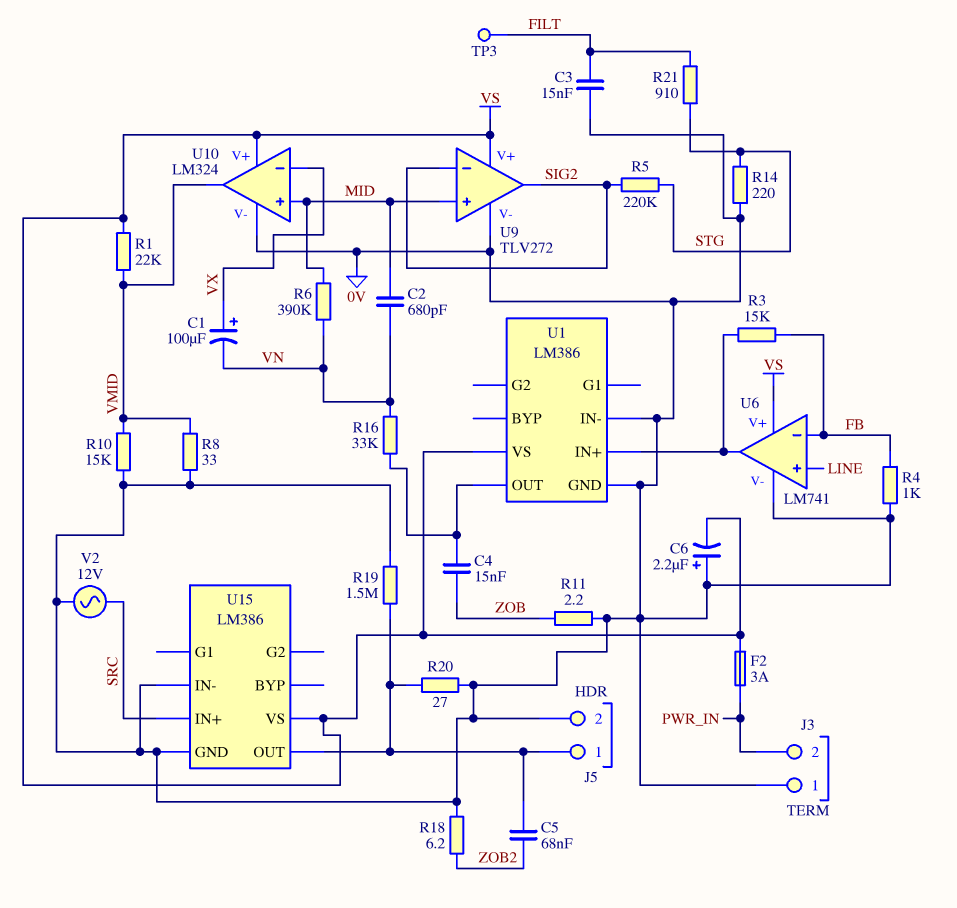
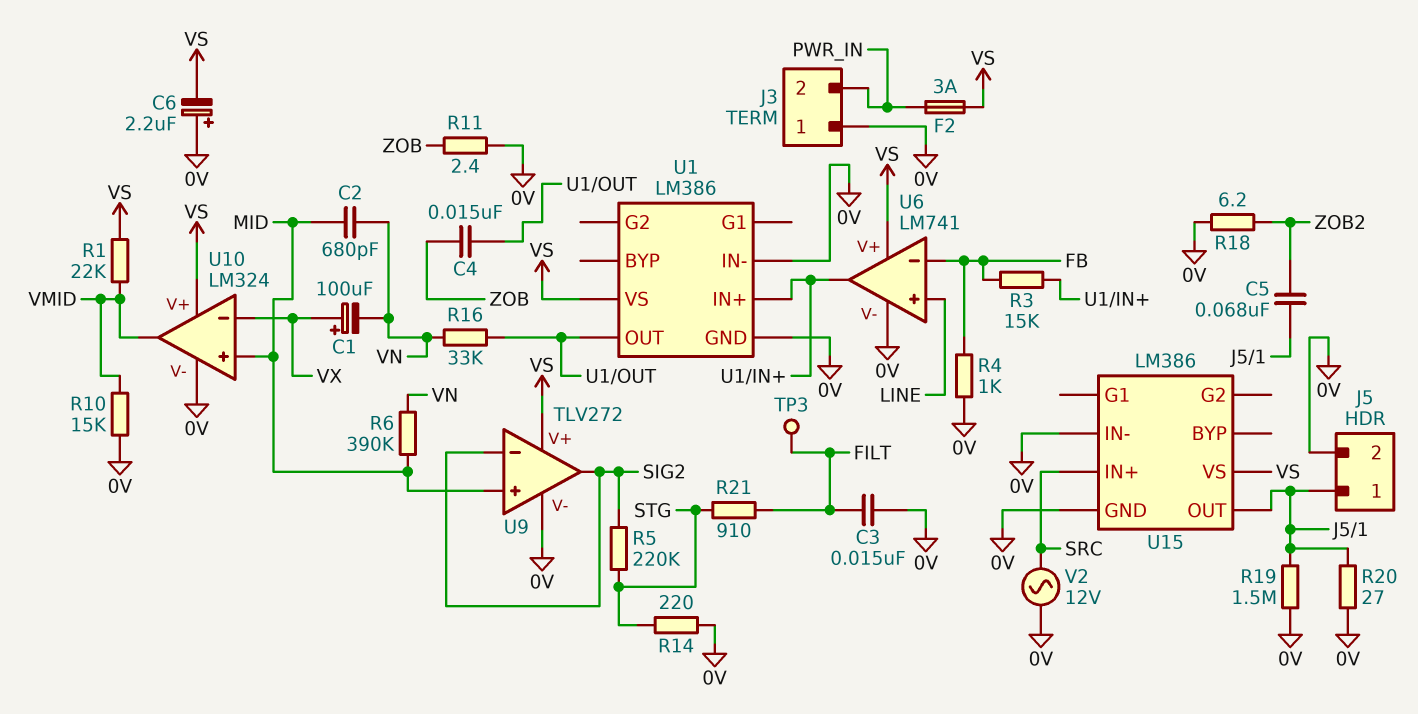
R8: 33 (0V, VMID) -> none
R11: 2.2 (0V, ZOB) -> 2.4 (0V, ZOB)

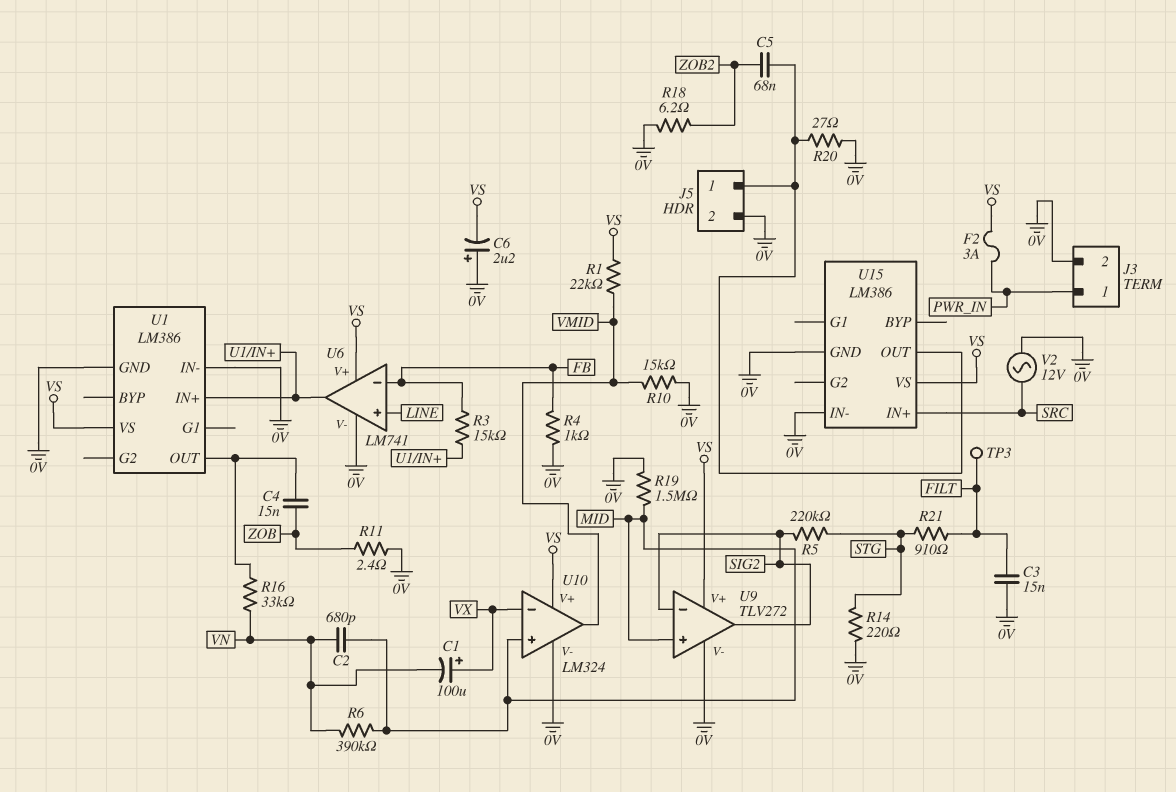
J3 pin 1: 0V -> PWR_IN
J3 pin 2: PWR_IN -> 0V
R19: 1.5M (0V, J5/1) -> 1.5M (0V, MID)

